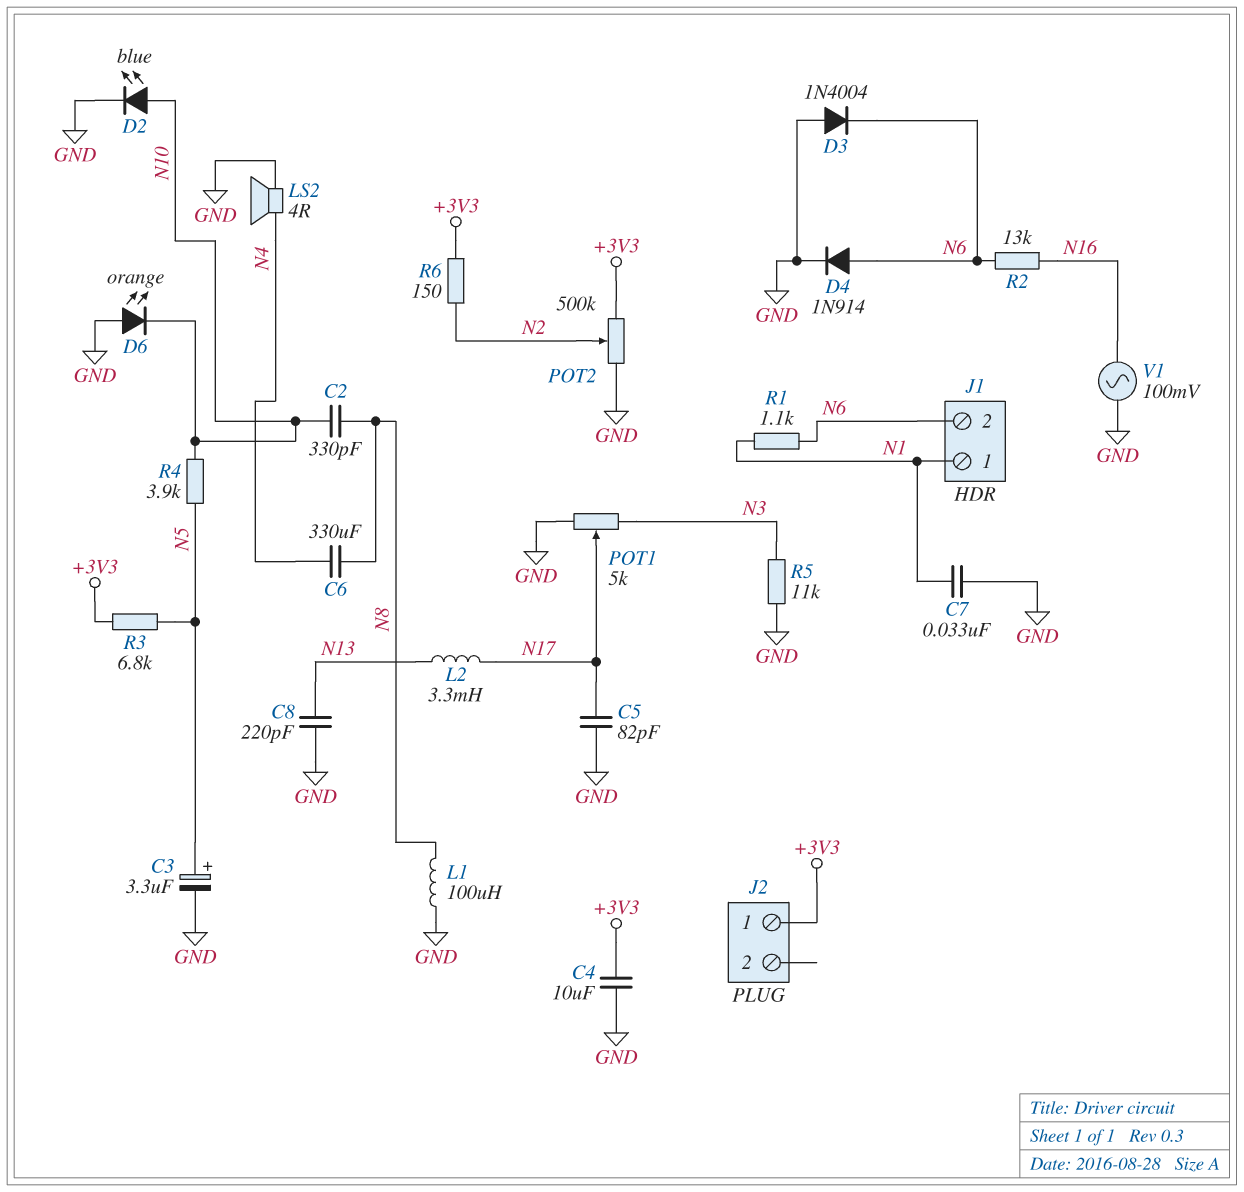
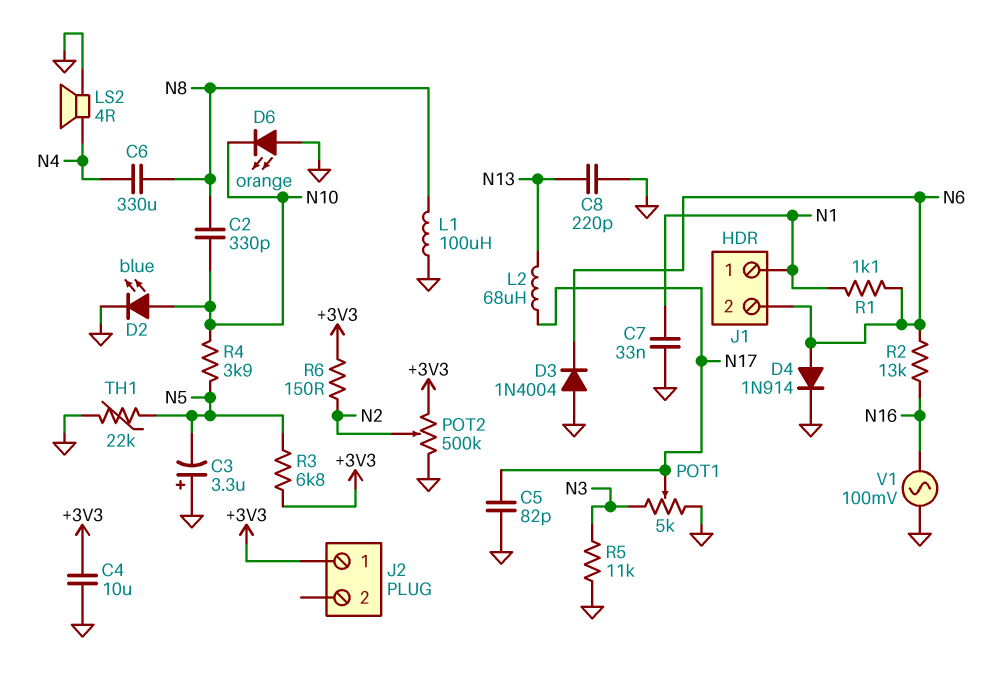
C3: 3.3uF (plus N5, minus GND) -> 3.3uF (plus GND, minus N5)
L2: 3.3mH (N13, N17) -> 68uH (N13, N17)
TH1: none -> 22k (GND, N5)

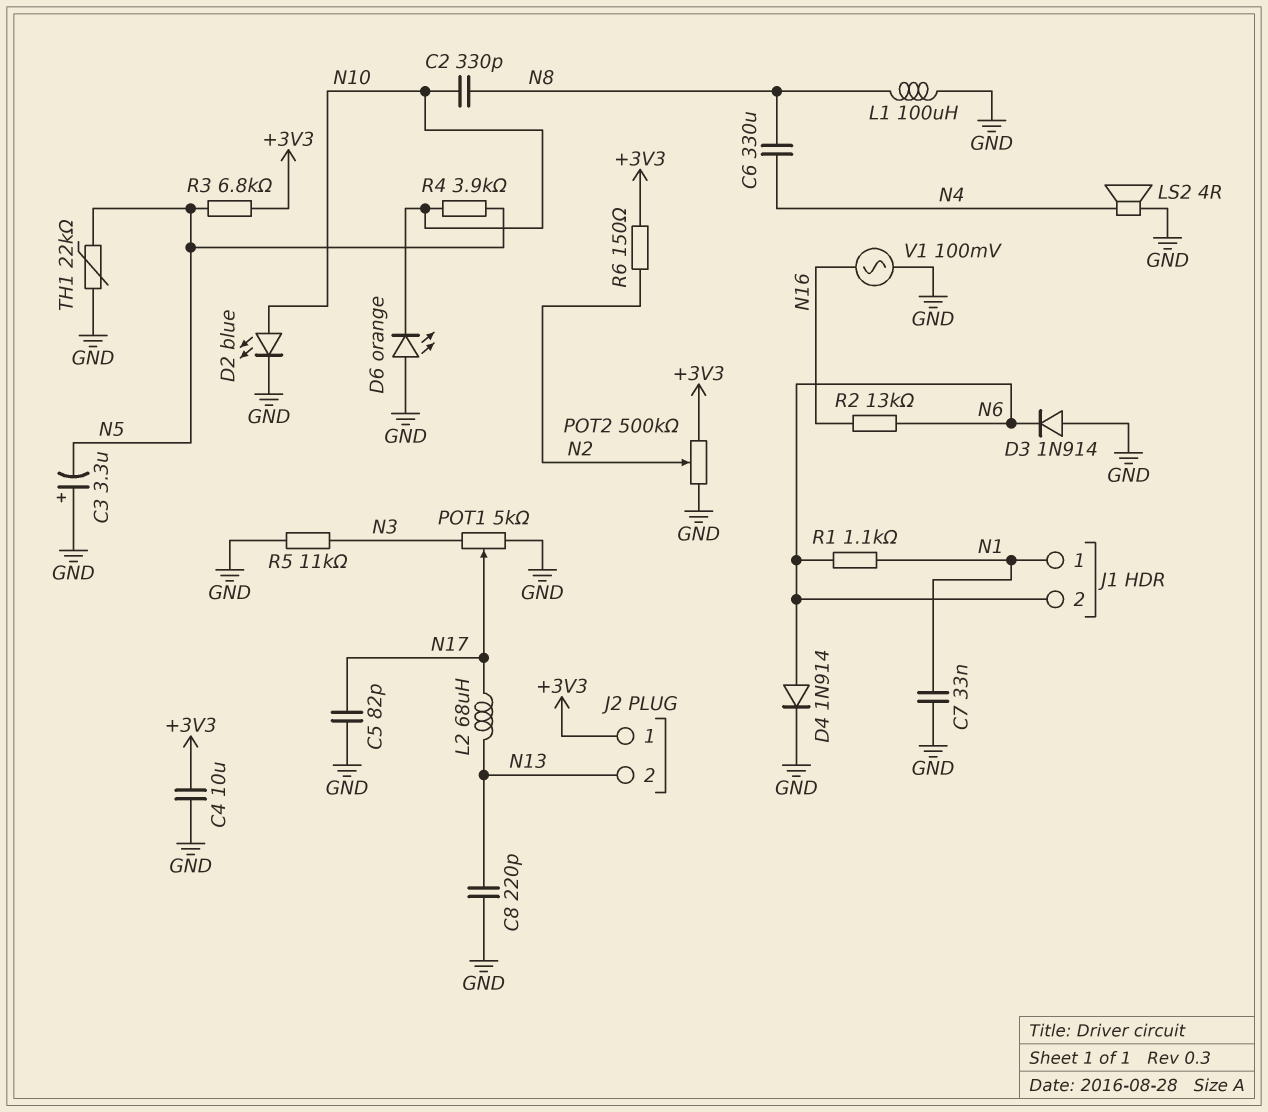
D3: diode 1N4004 (A GND, K N6) -> diode 1N914 (A GND, K N6)
J2 pin 2: none -> N13

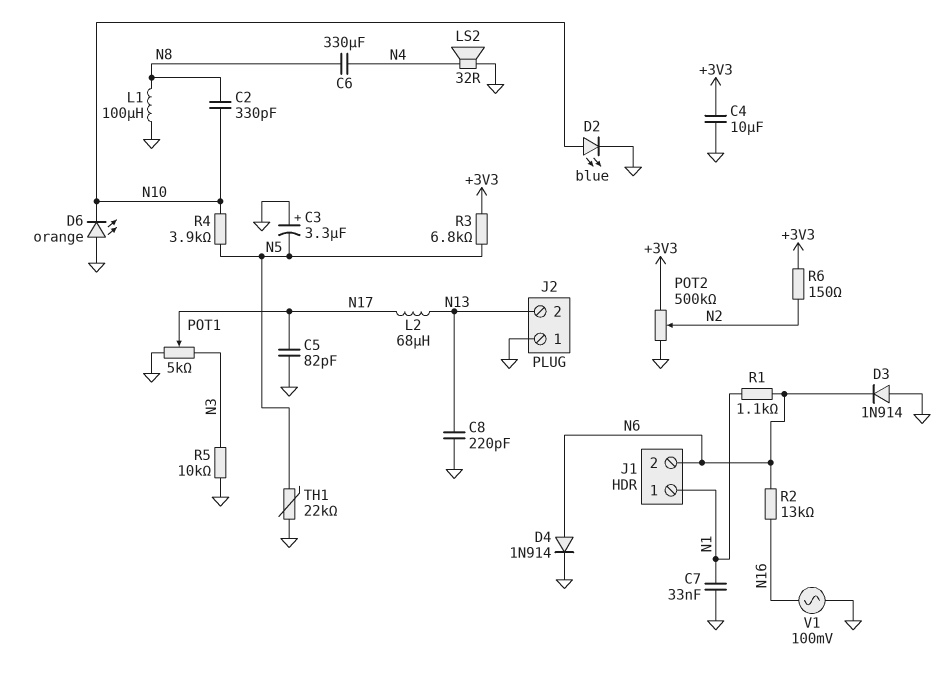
J2 pin 1: +3V3 -> GND
LS2: speaker 4R (GND, N4) -> speaker 32R (GND, N4)
R5: 11k (GND, N3) -> 10k (GND, N3)

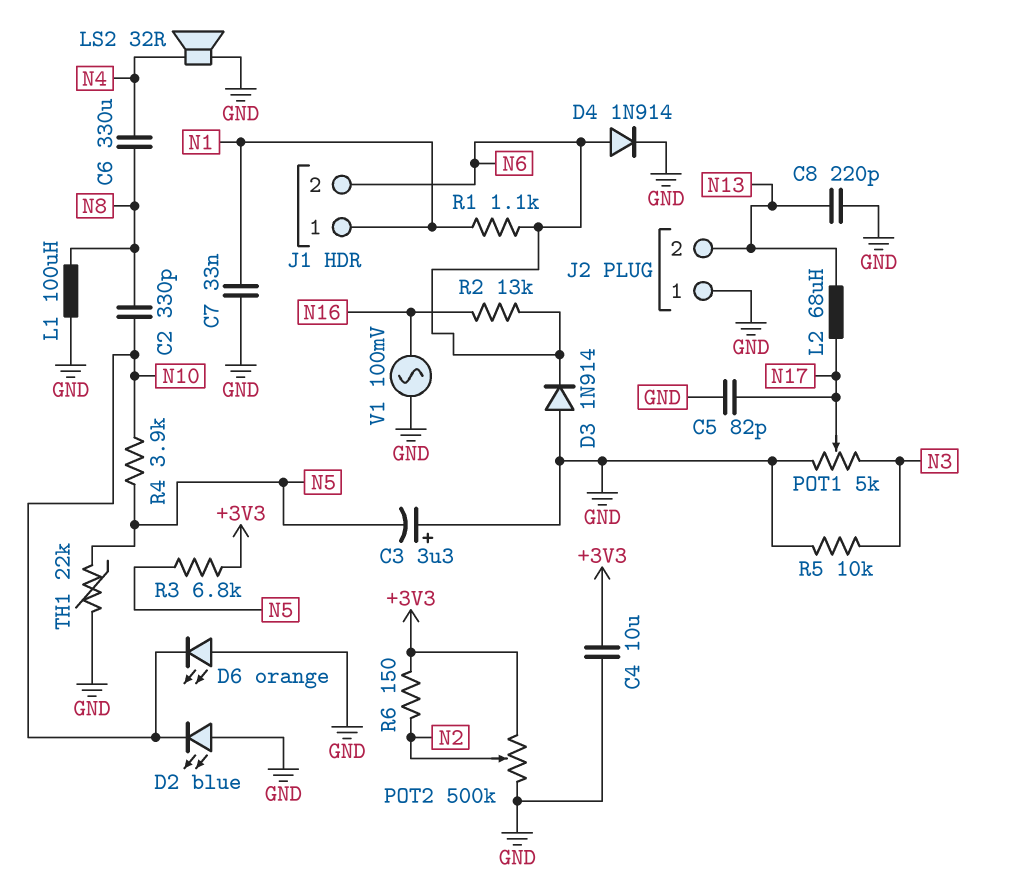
D2: LED blue (A N10, K GND) -> LED blue (A GND, K N10)

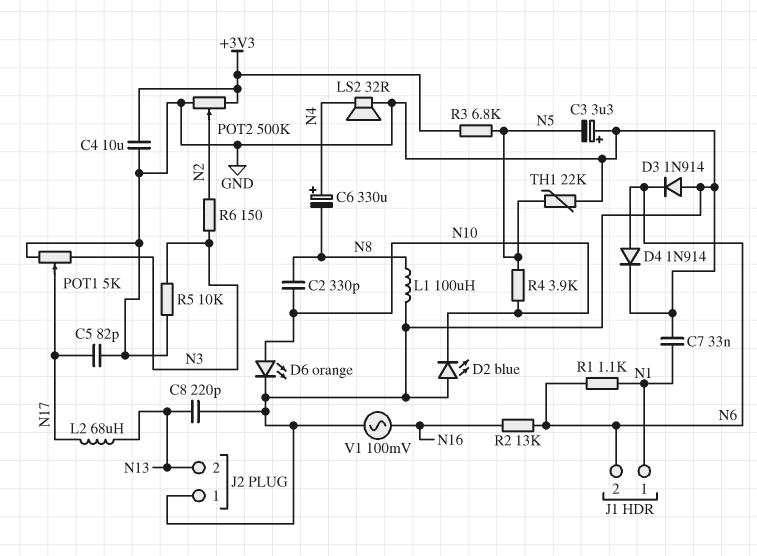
C6: 330uF (N4, N8) -> 330uF (plus N4, minus N8)
D6: LED orange (A GND, K N10) -> LED orange (A N10, K GND)
R6: 150 (+3V3, N2) -> 150 (N2, N3)

